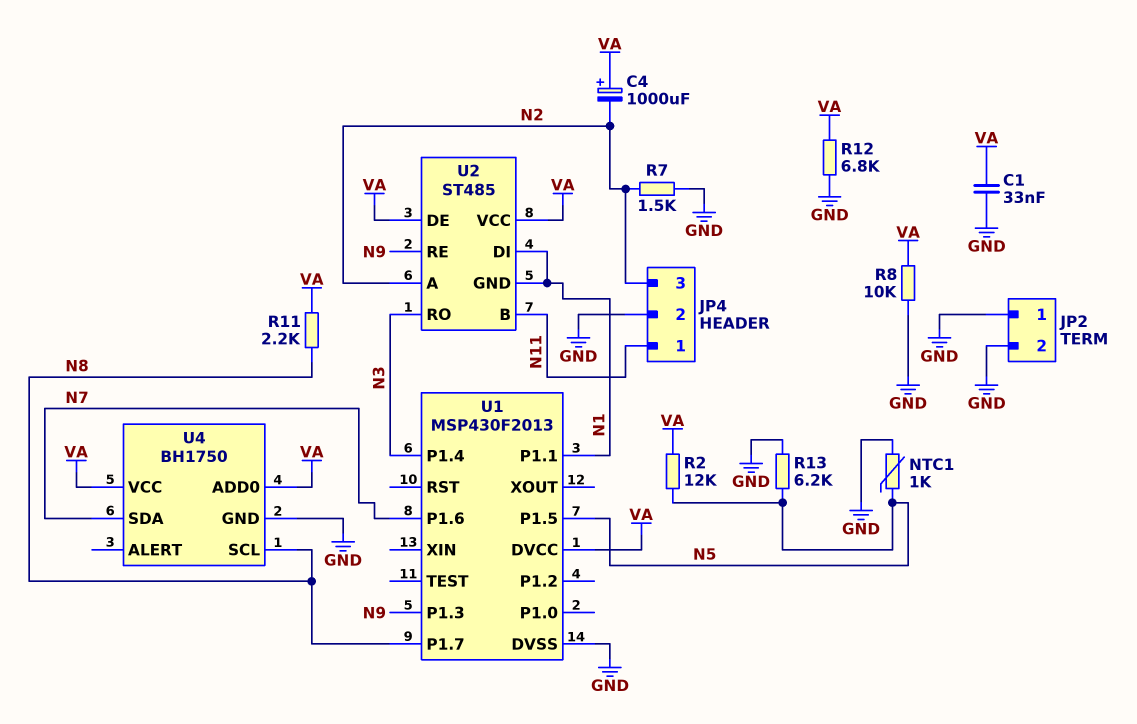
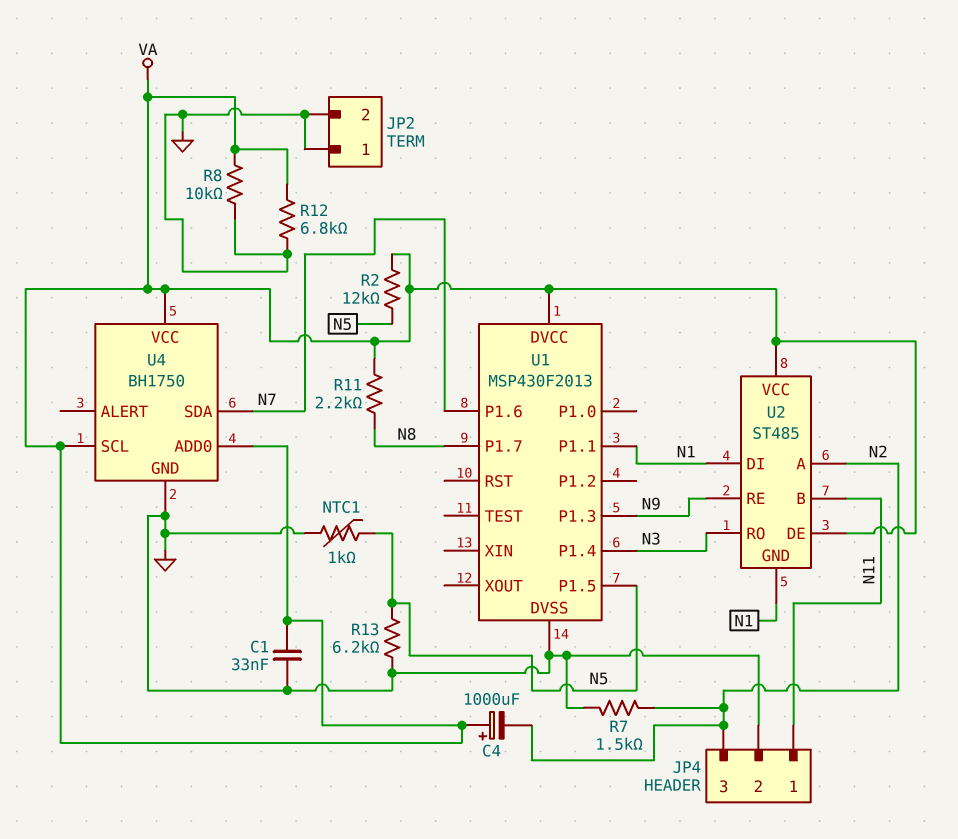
U4 pin SCL: N8 -> VA

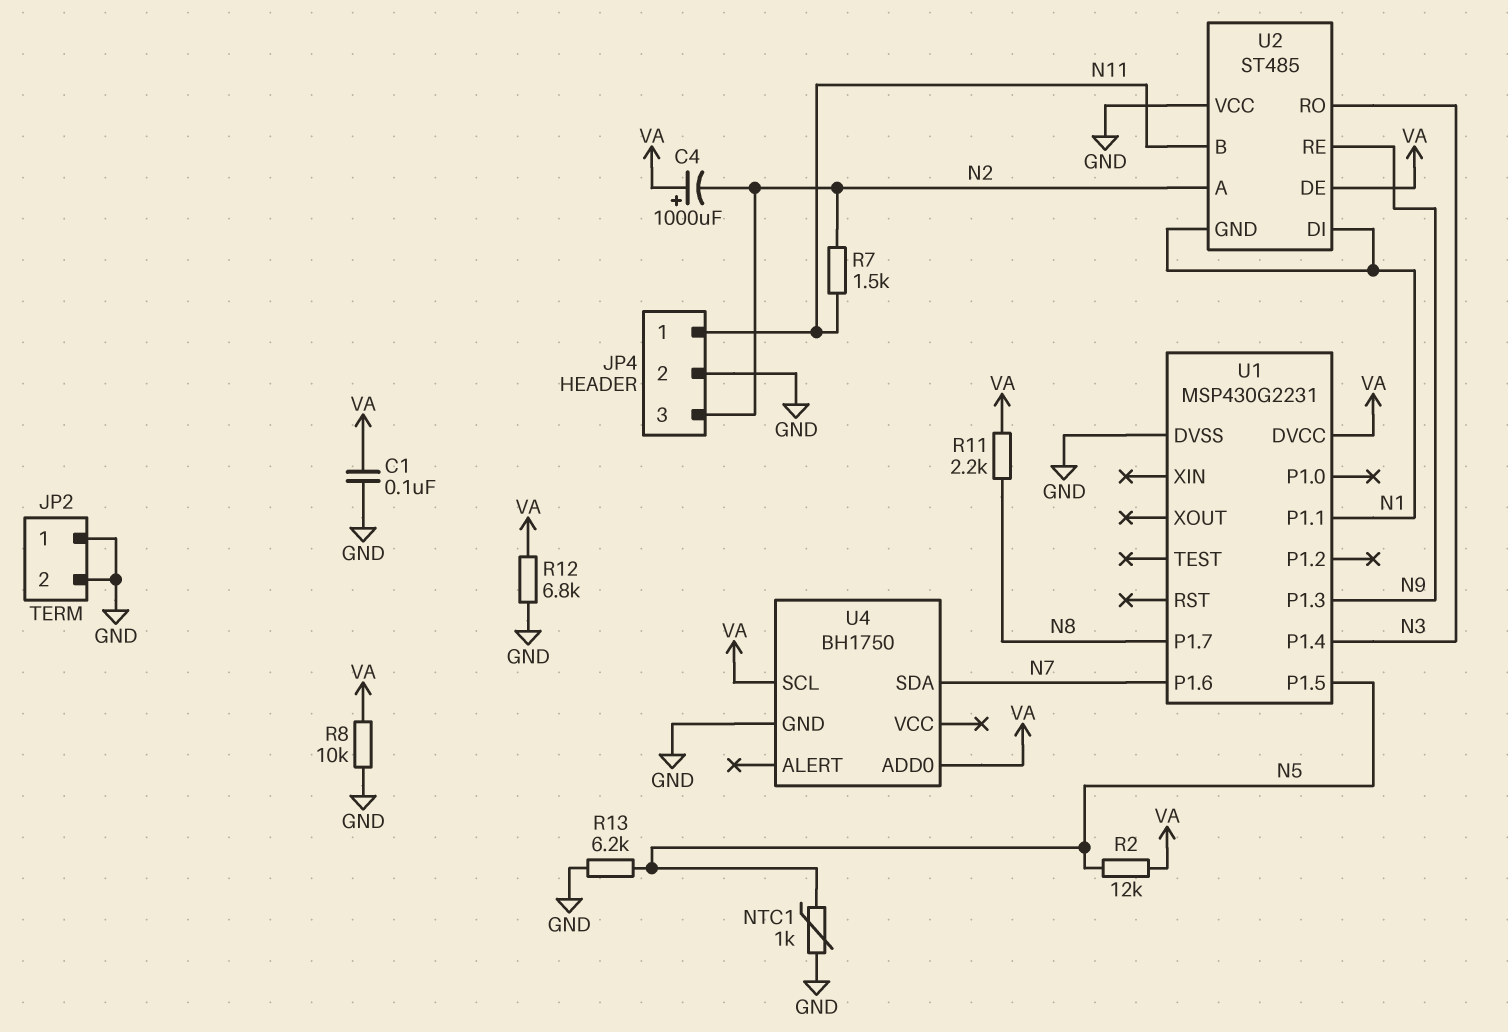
C1: 33nF (GND, VA) -> 100nF (GND, VA)
R7: 1.5k (GND, N2) -> 1.5k (N2, N11)
U1: MSP430F2013 -> MSP430G2231
U2 pin VCC: VA -> GND
U4 pin VCC: VA -> none

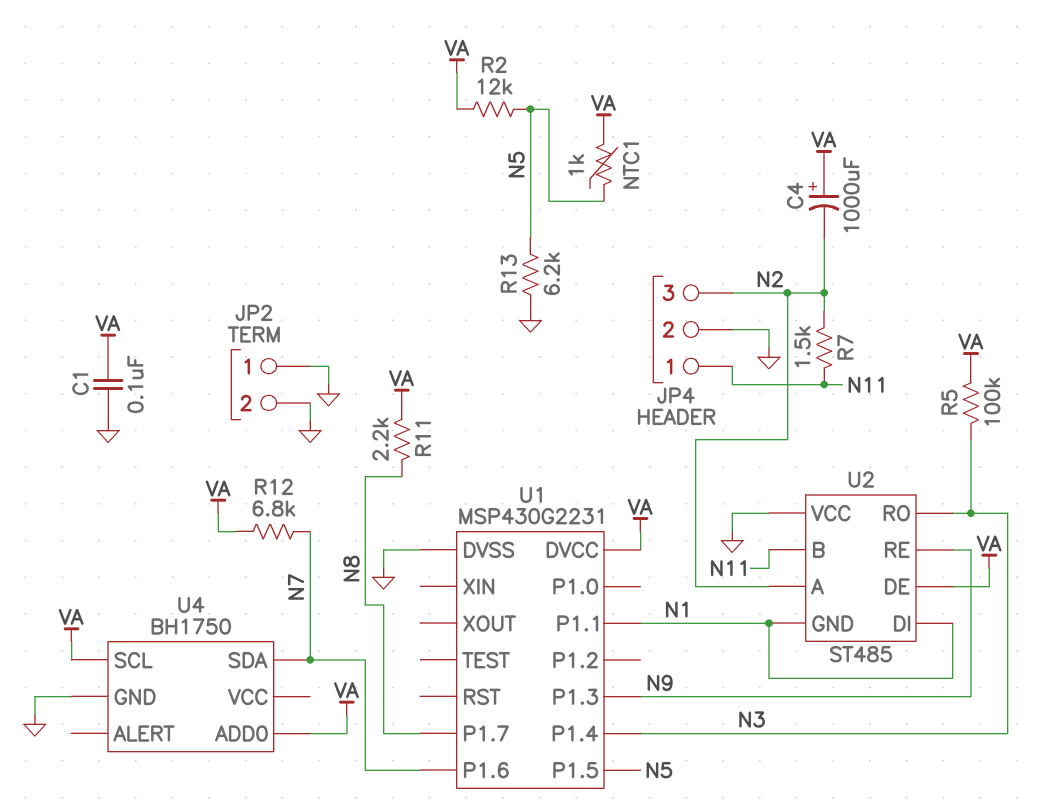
NTC1: 1k (GND, N5) -> 1k (N5, VA)
R5: none -> 100k (N3, VA)
R8: 10k (GND, VA) -> none
R12: 6.8k (GND, VA) -> 6.8k (N7, VA)

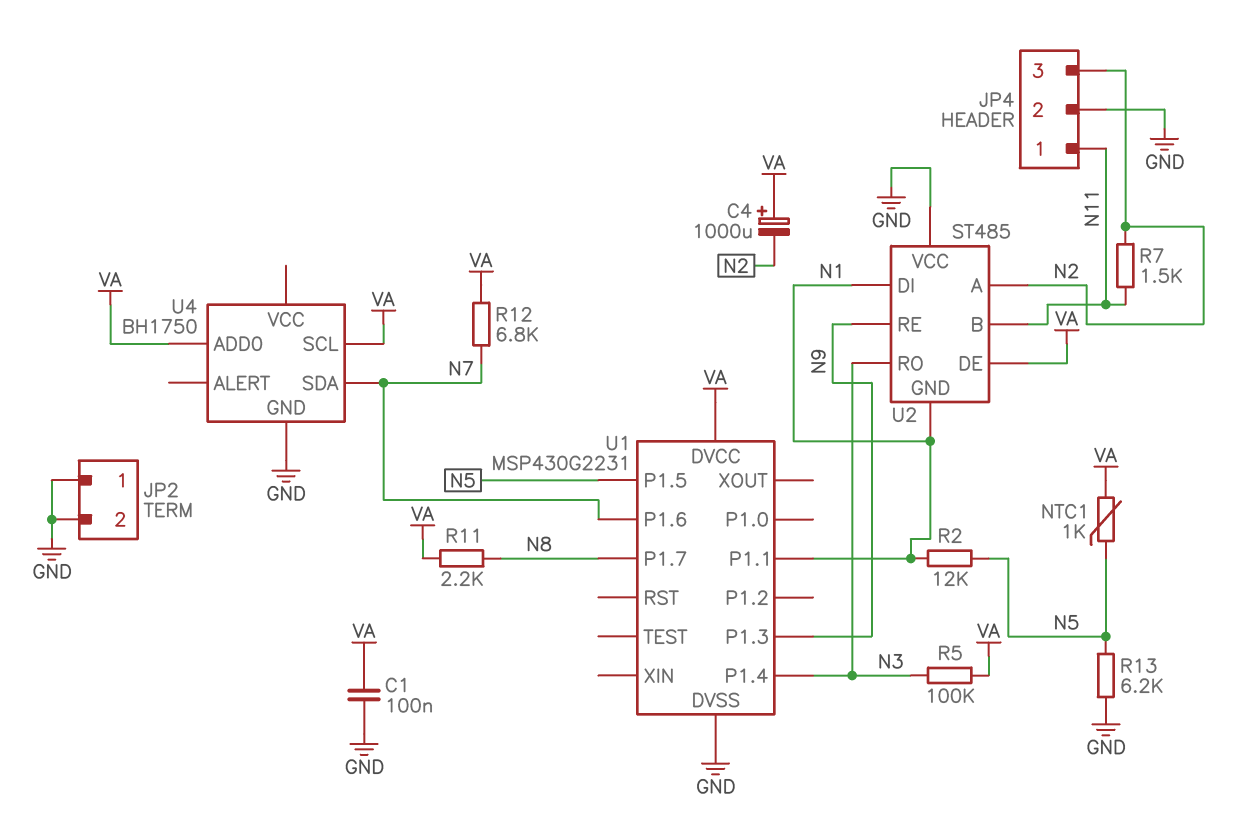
R2: 12k (N5, VA) -> 12k (N1, N5)

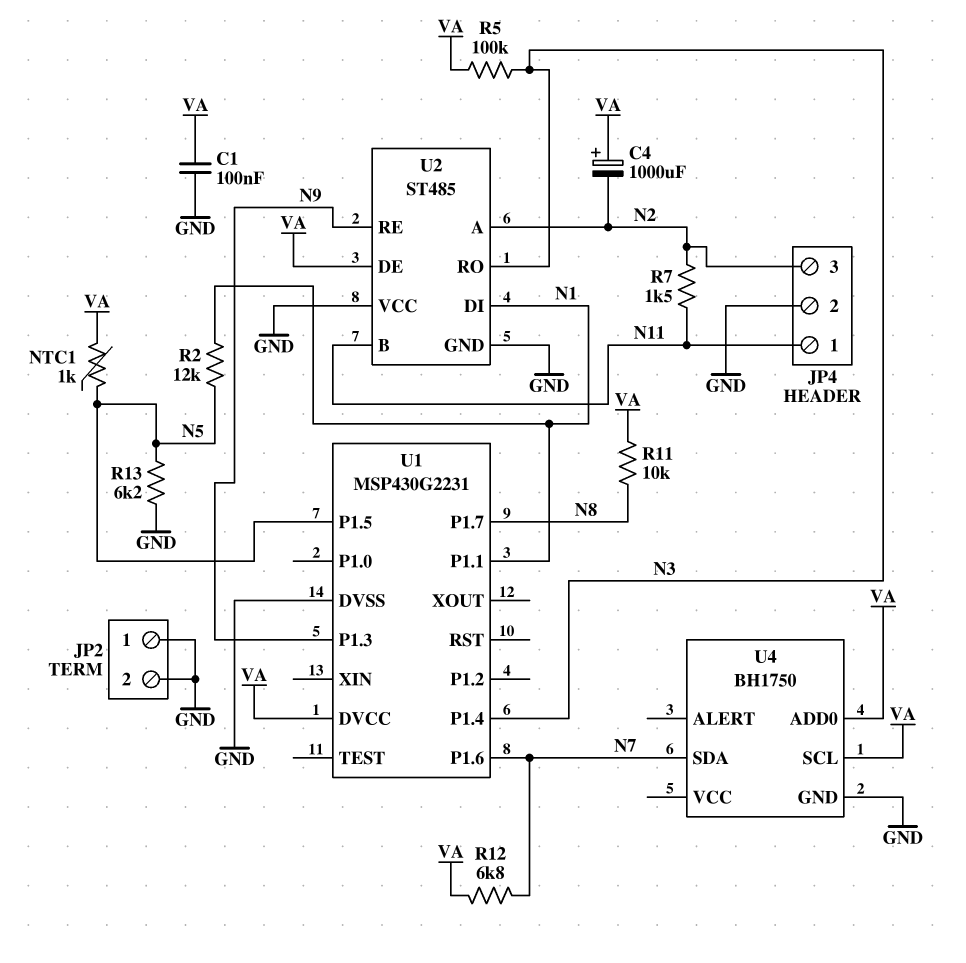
R11: 2.2k (N8, VA) -> 10k (N8, VA)
U2 pin GND: N1 -> GND

